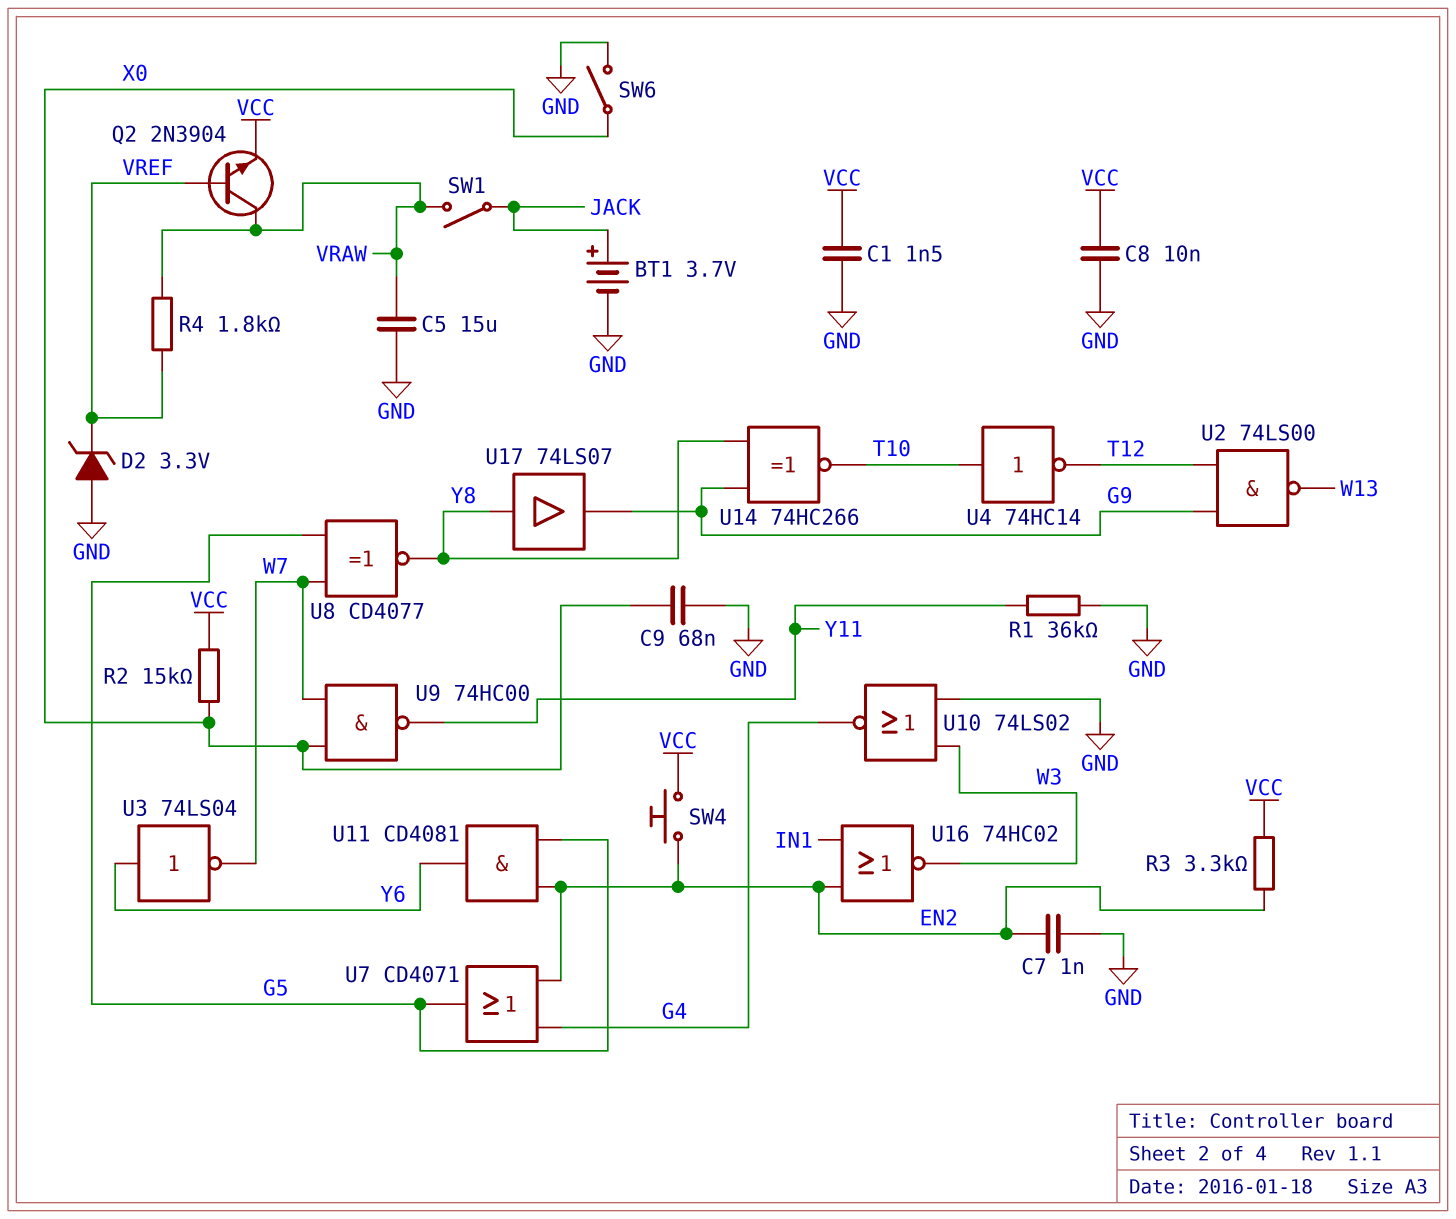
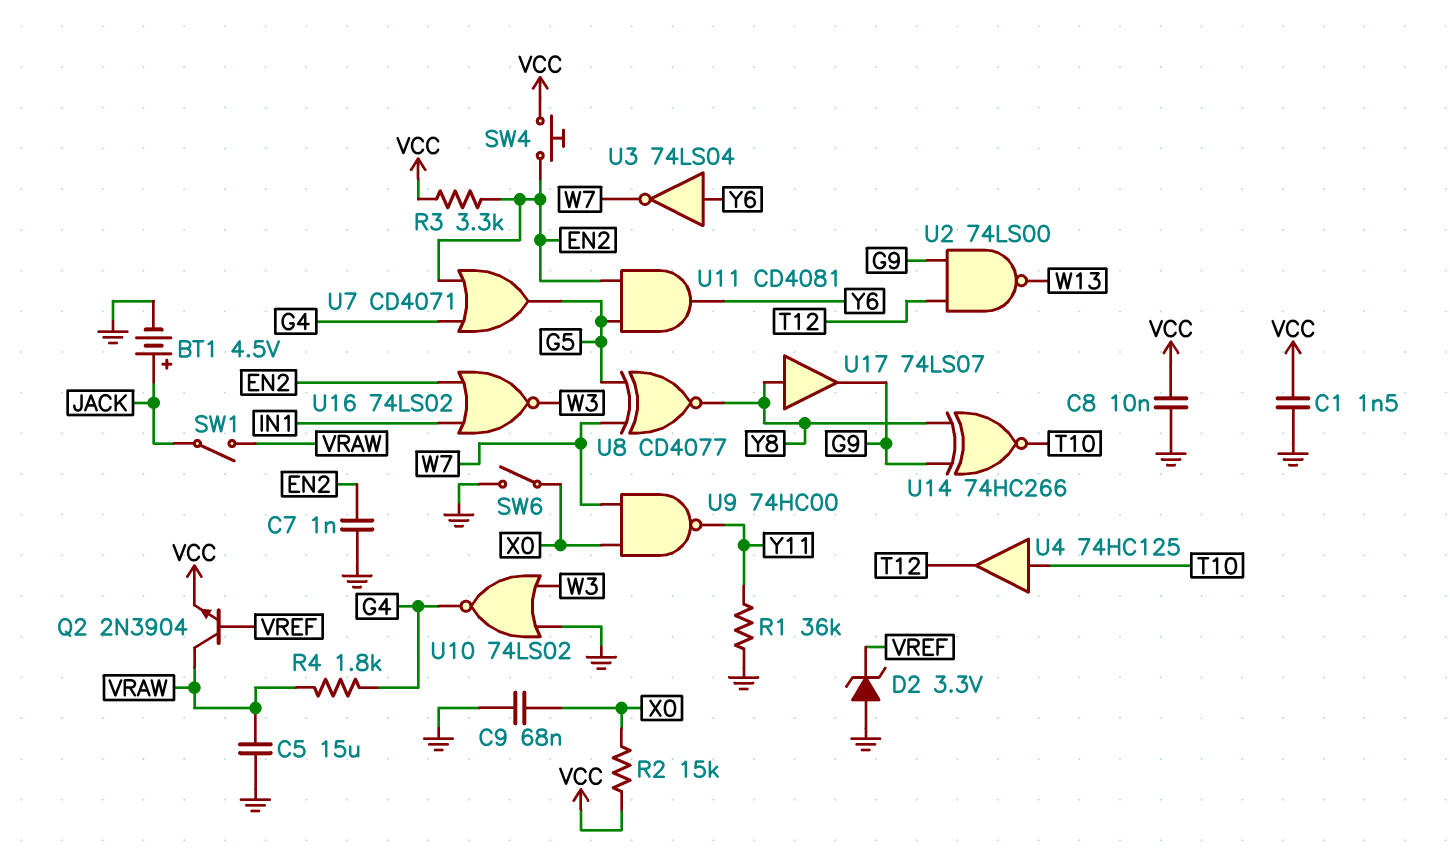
BT1: 3.7V (plus JACK, minus GND) -> 4.5V (plus JACK, minus GND)
R4: 1.8k (VRAW, VREF) -> 1.8k (G4, VRAW)
U4: NOT 74HC14 (in T10, out T12) -> buffer 74HC125 (in T10, out T12)
U16: NOR 74HC02 (in EN2, in IN1, out W3) -> NOR 74LS02 (in EN2, in IN1, out W3)

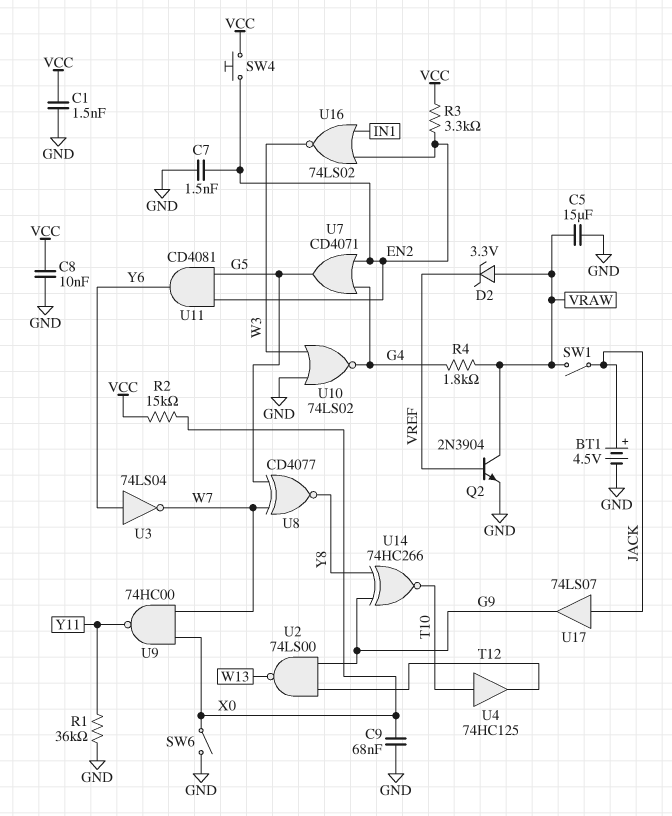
C7: 1nF (EN2, GND) -> 1.5nF (EN2, GND)
D2: zener 3.3V (A GND, K VREF) -> zener 3.3V (A VRAW, K VREF)
Q2: NPN 2N3904 (B VREF, C VRAW, E VCC) -> NPN 2N3904 (B VREF, C VRAW, E GND)
U17: buffer 74LS07 (in Y8, out G9) -> buffer 74LS07 (in JACK, out G9)

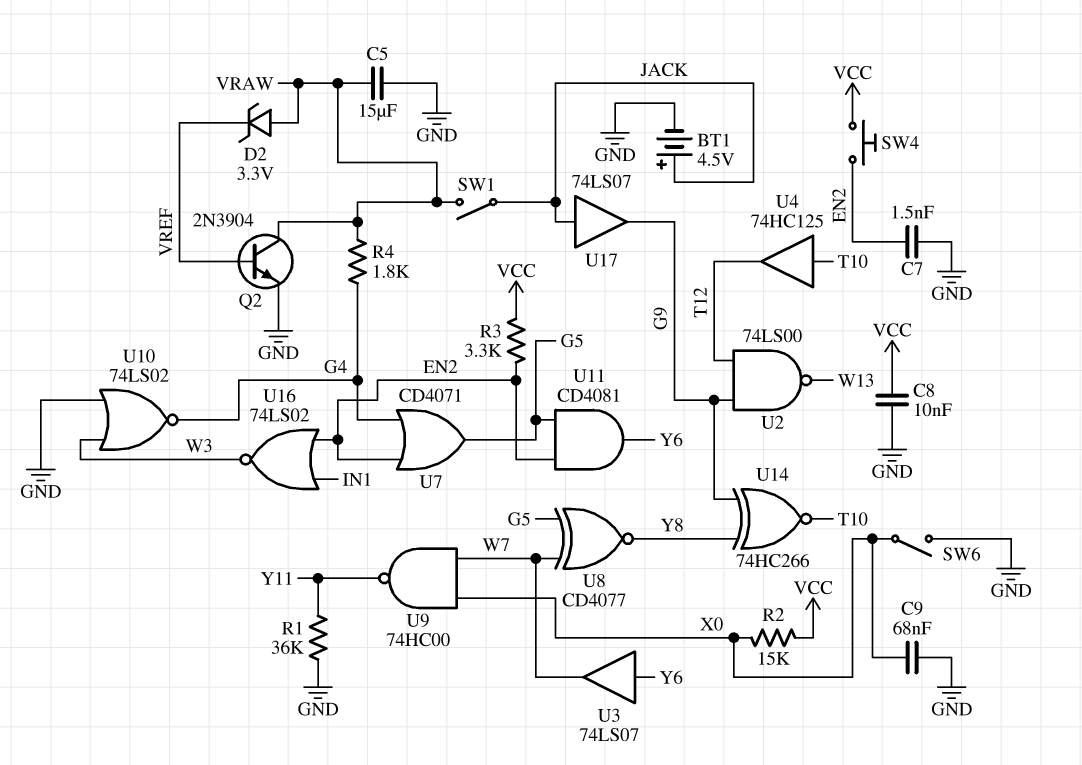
C1: 1.5nF (GND, VCC) -> none
U3: NOT 74LS04 (in Y6, out W7) -> buffer 74LS07 (in Y6, out W7)

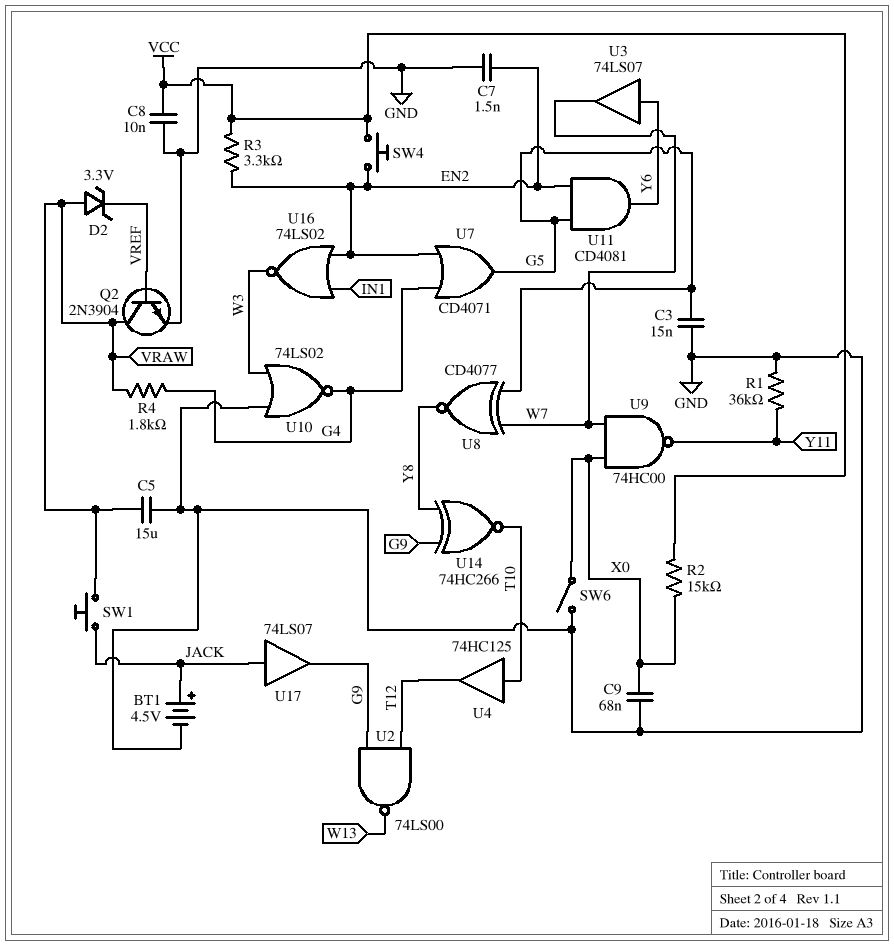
C3: none -> 15nF (G5, GND)
SW1: switch (JACK, VRAW) -> button (JACK, VRAW)

